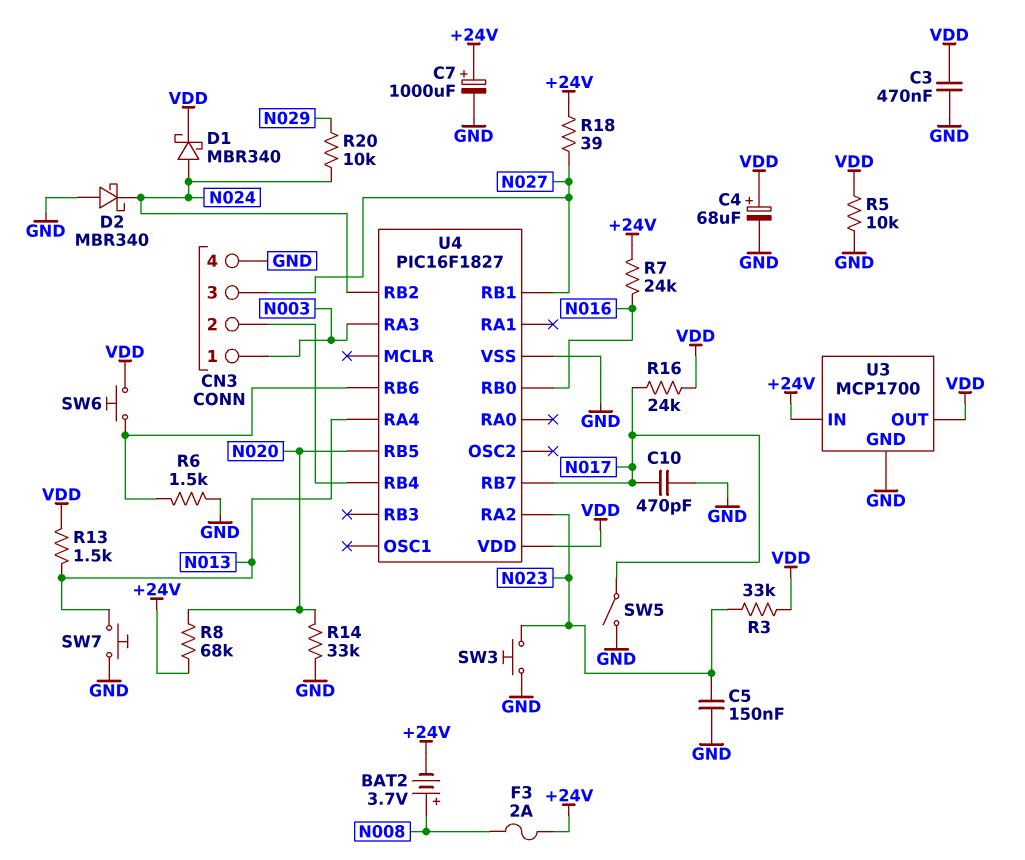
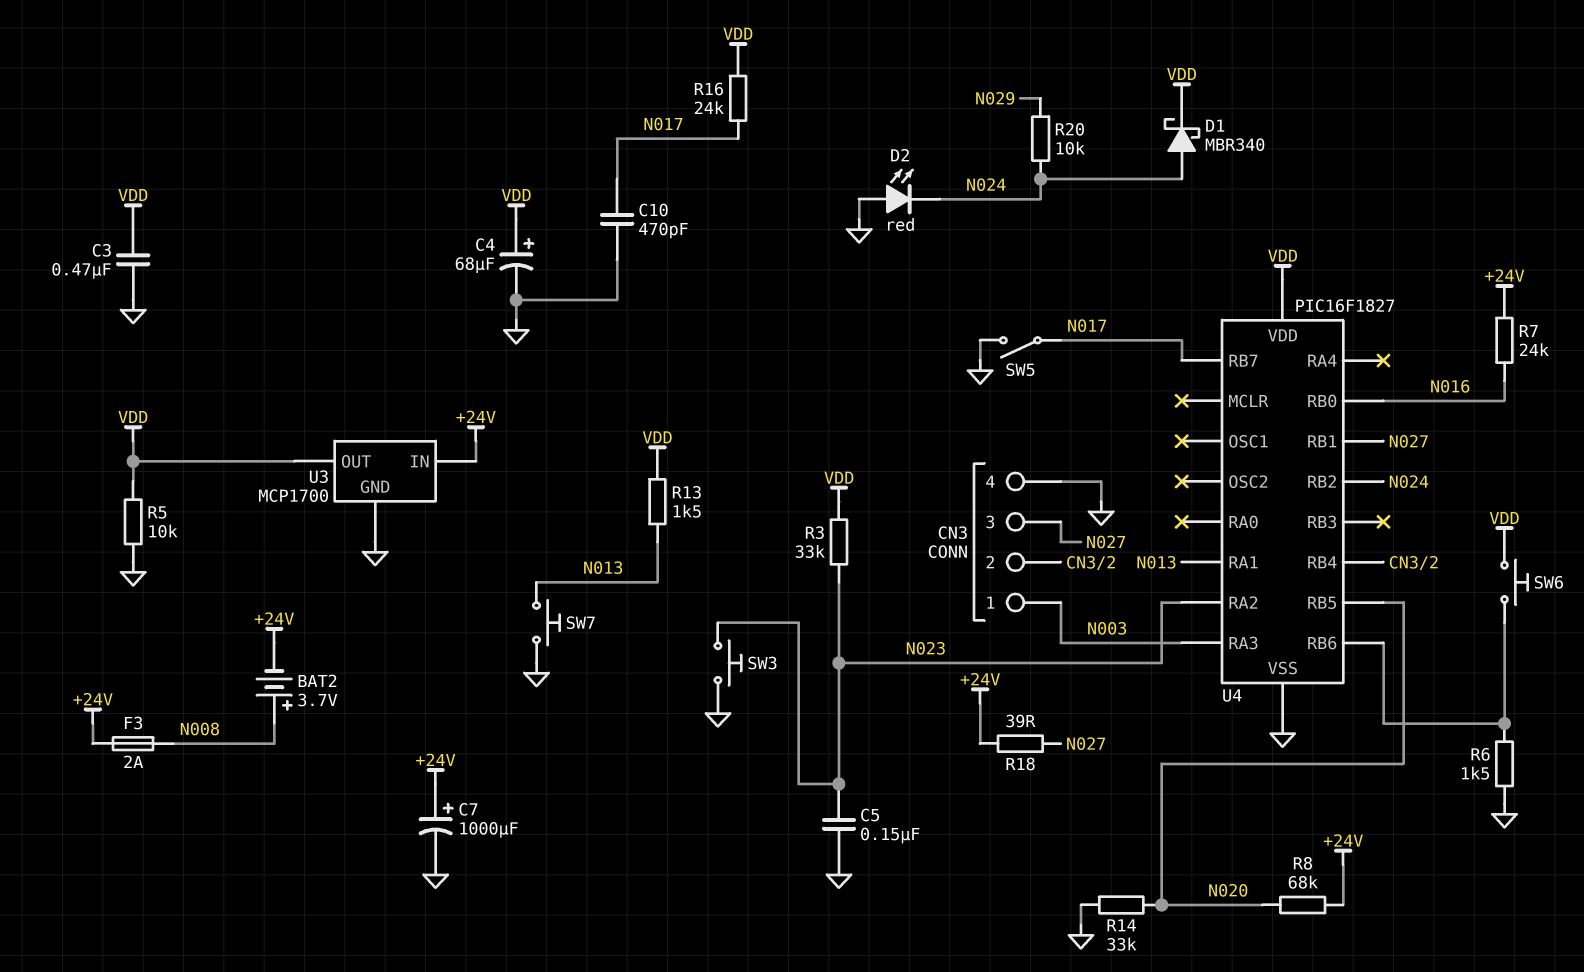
D2: schottky MBR340 (A GND, K N024) -> LED red (A GND, K N024)
U4 pin RA1: none -> N013
U4 pin RA4: N013 -> none

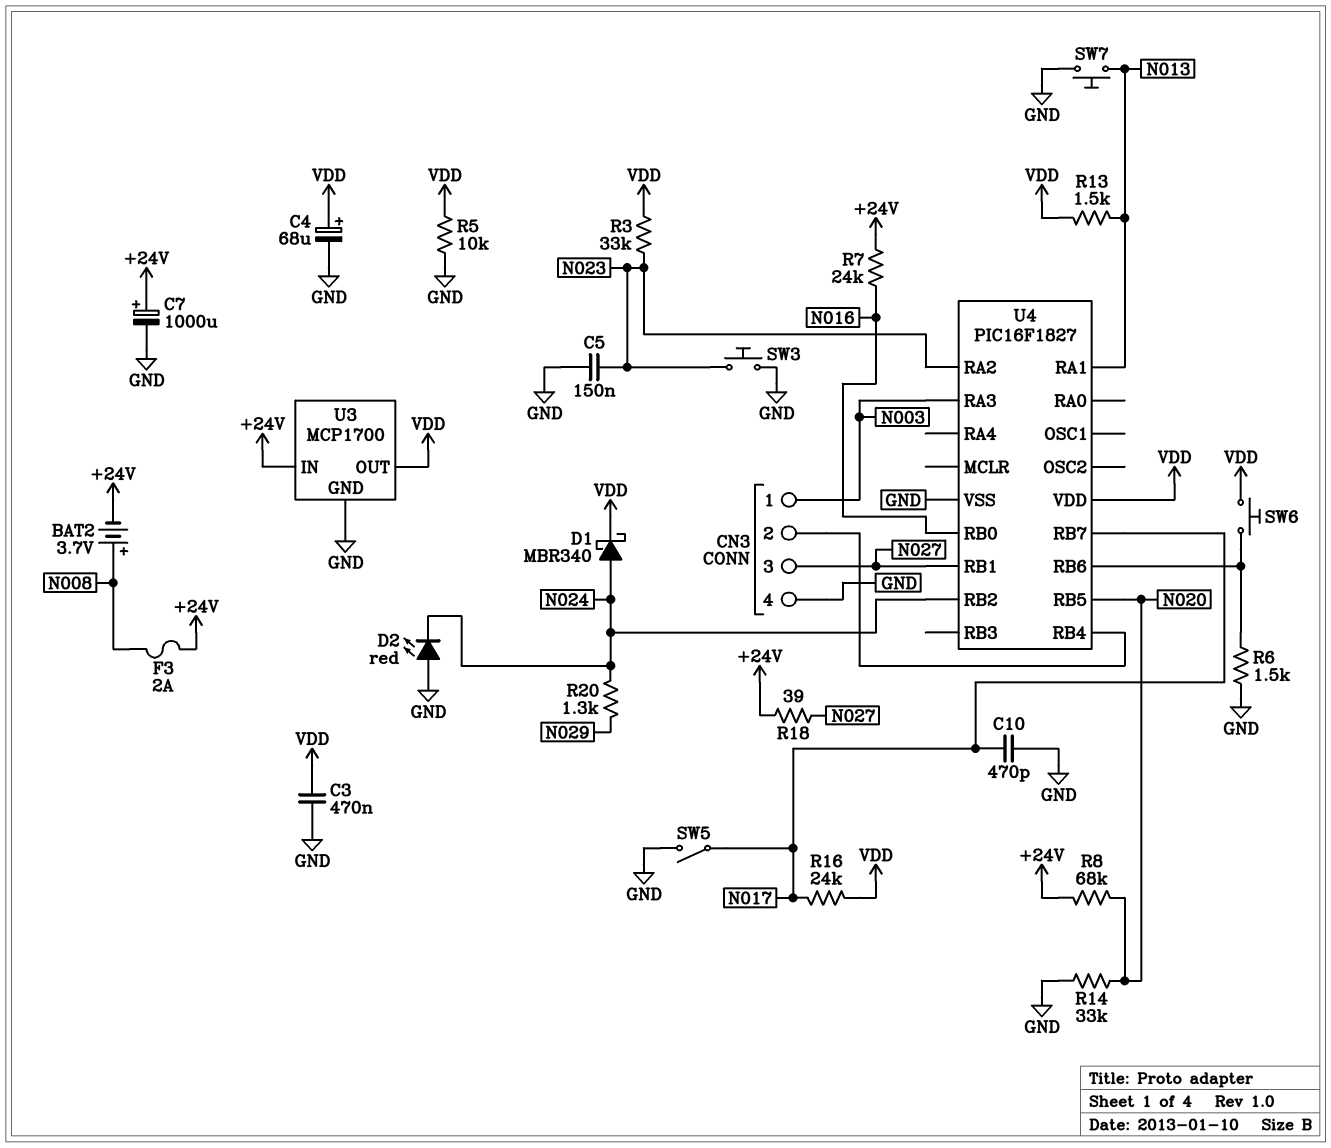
R20: 10k (N024, N029) -> 1.3k (N024, N029)

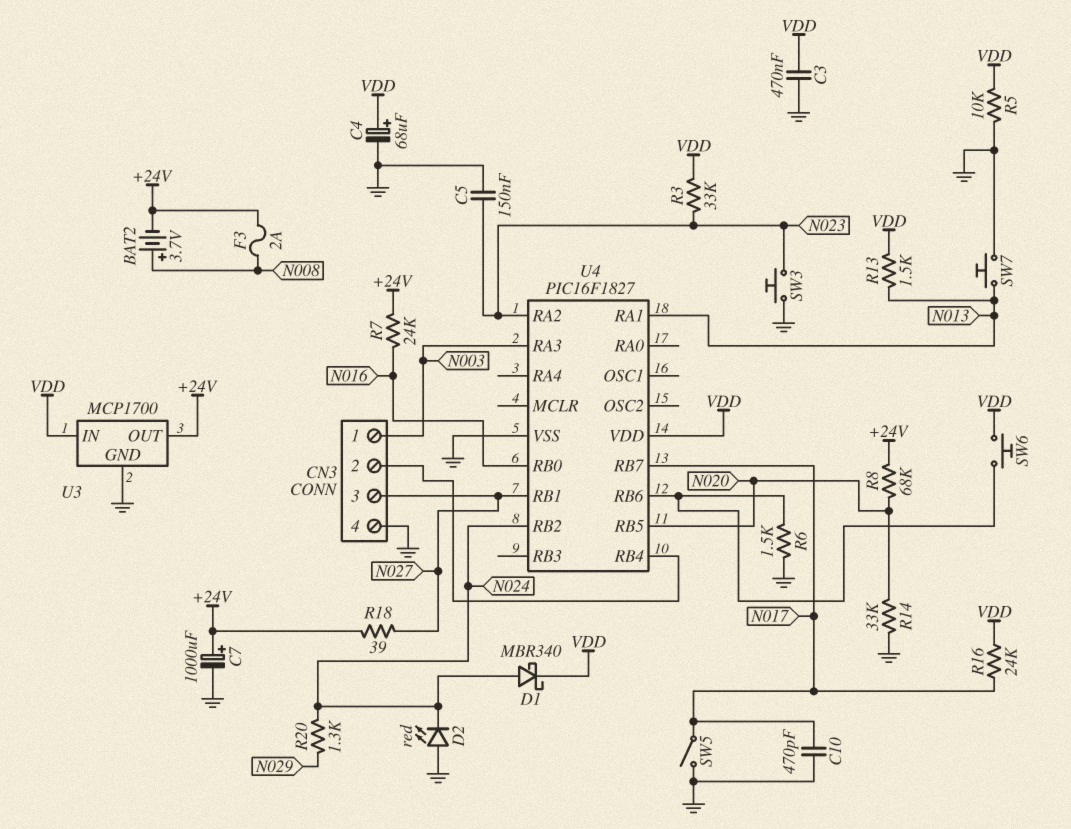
U3 pin IN: +24V -> VDD
U3 pin OUT: VDD -> +24V

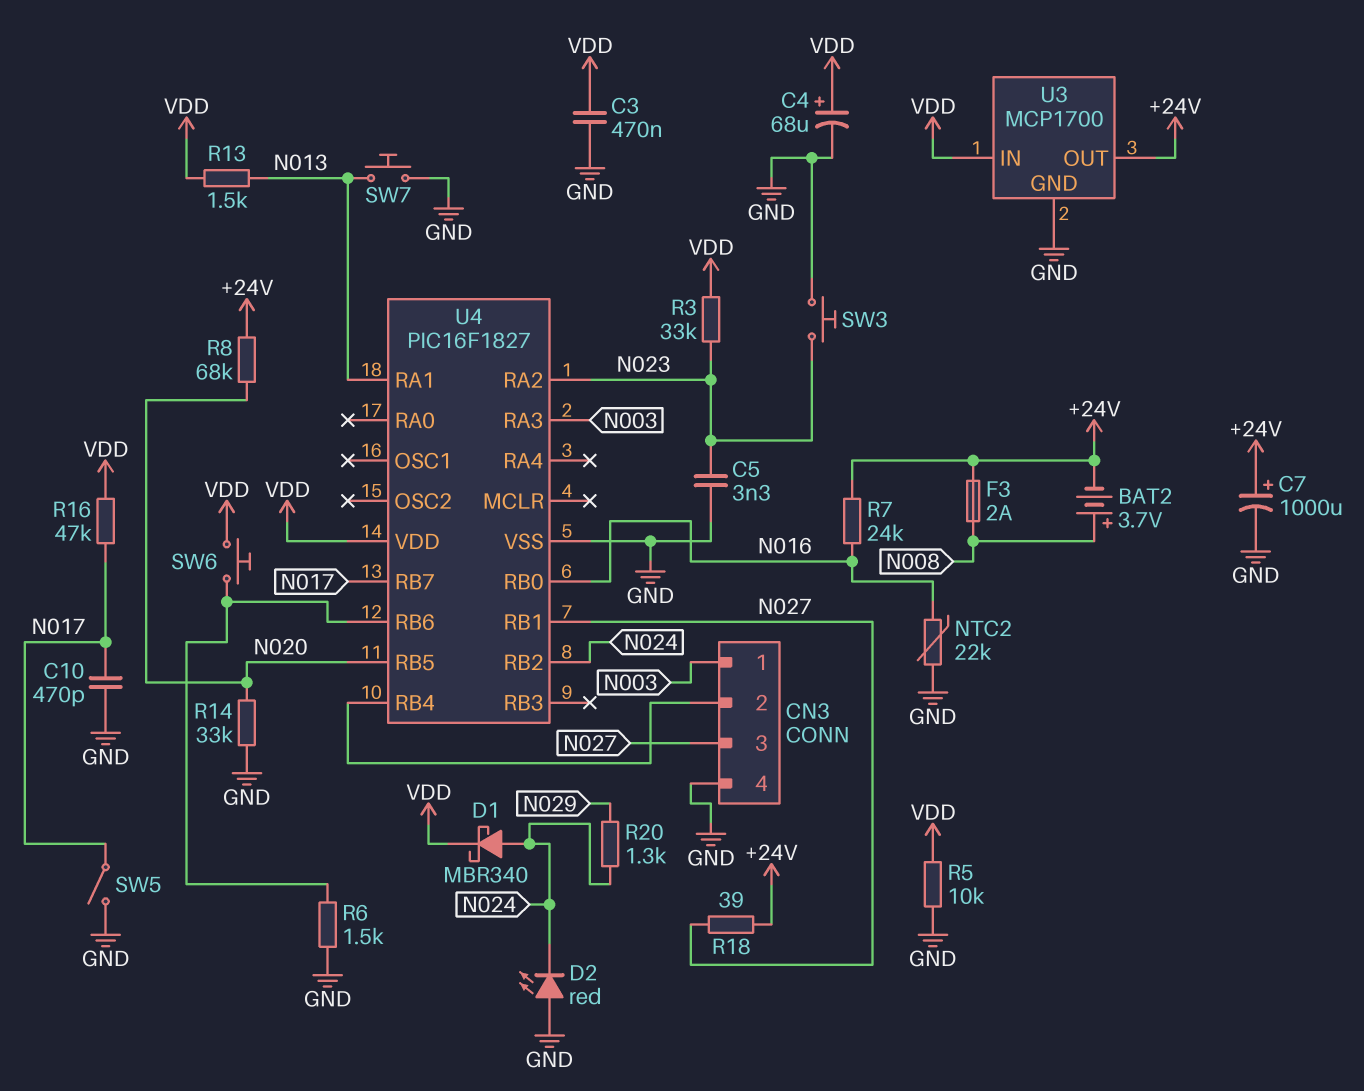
C5: 150nF (GND, N023) -> 3.3nF (GND, N023)
NTC2: none -> 22k (GND, N016)
R16: 24k (N017, VDD) -> 47k (N017, VDD)

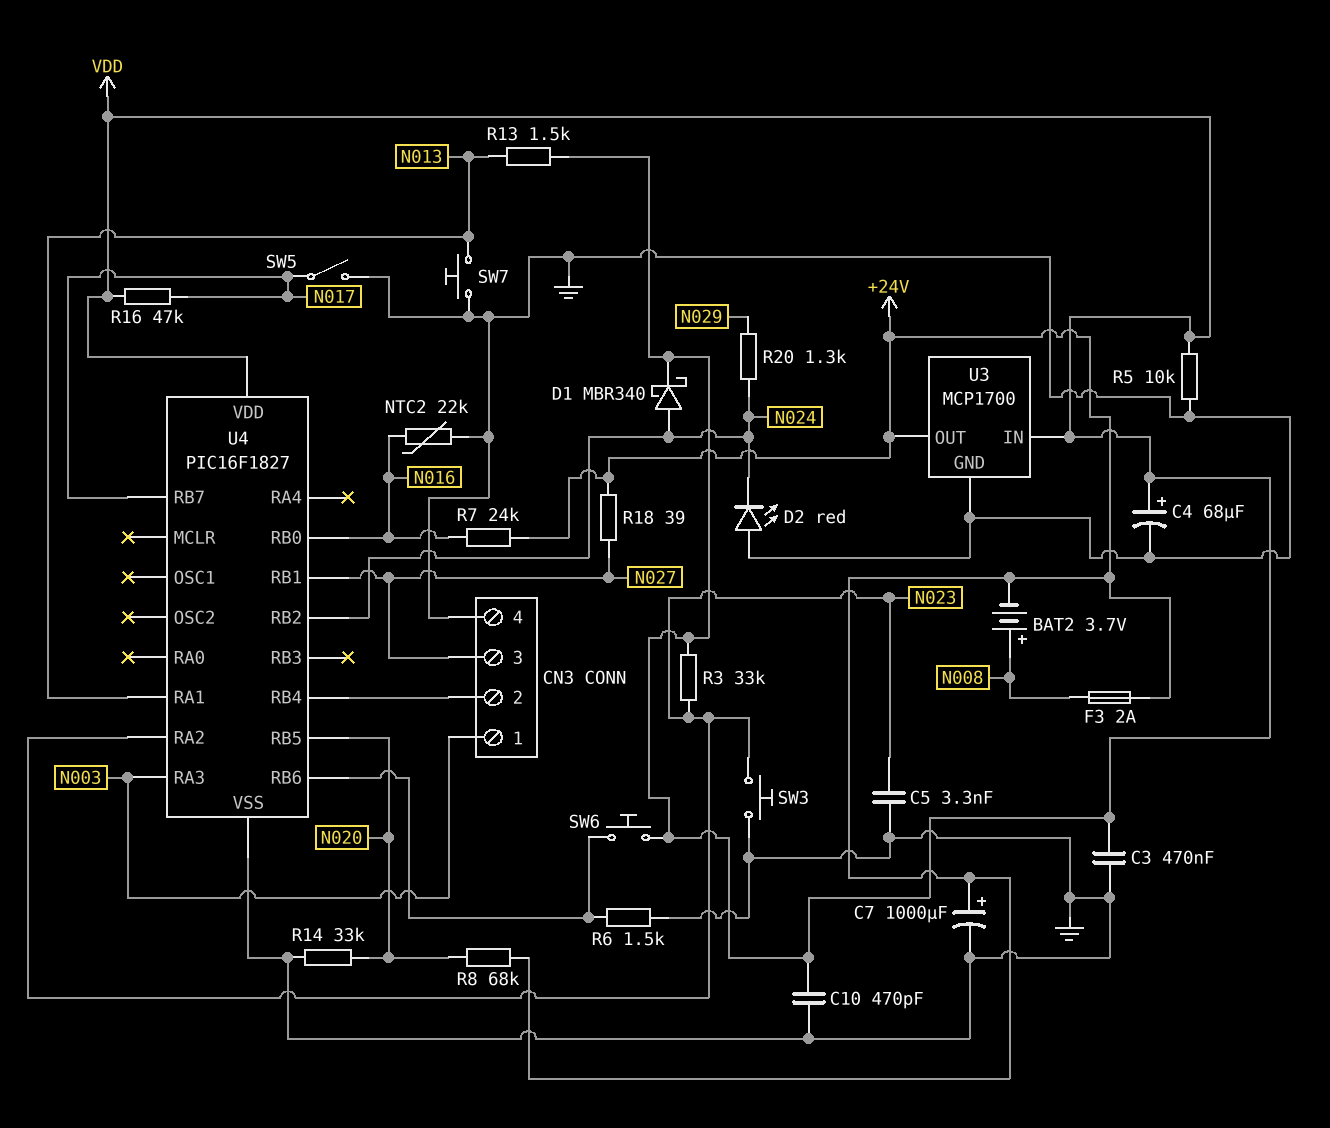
C10: 470pF (GND, N017) -> 470pF (GND, VDD)

